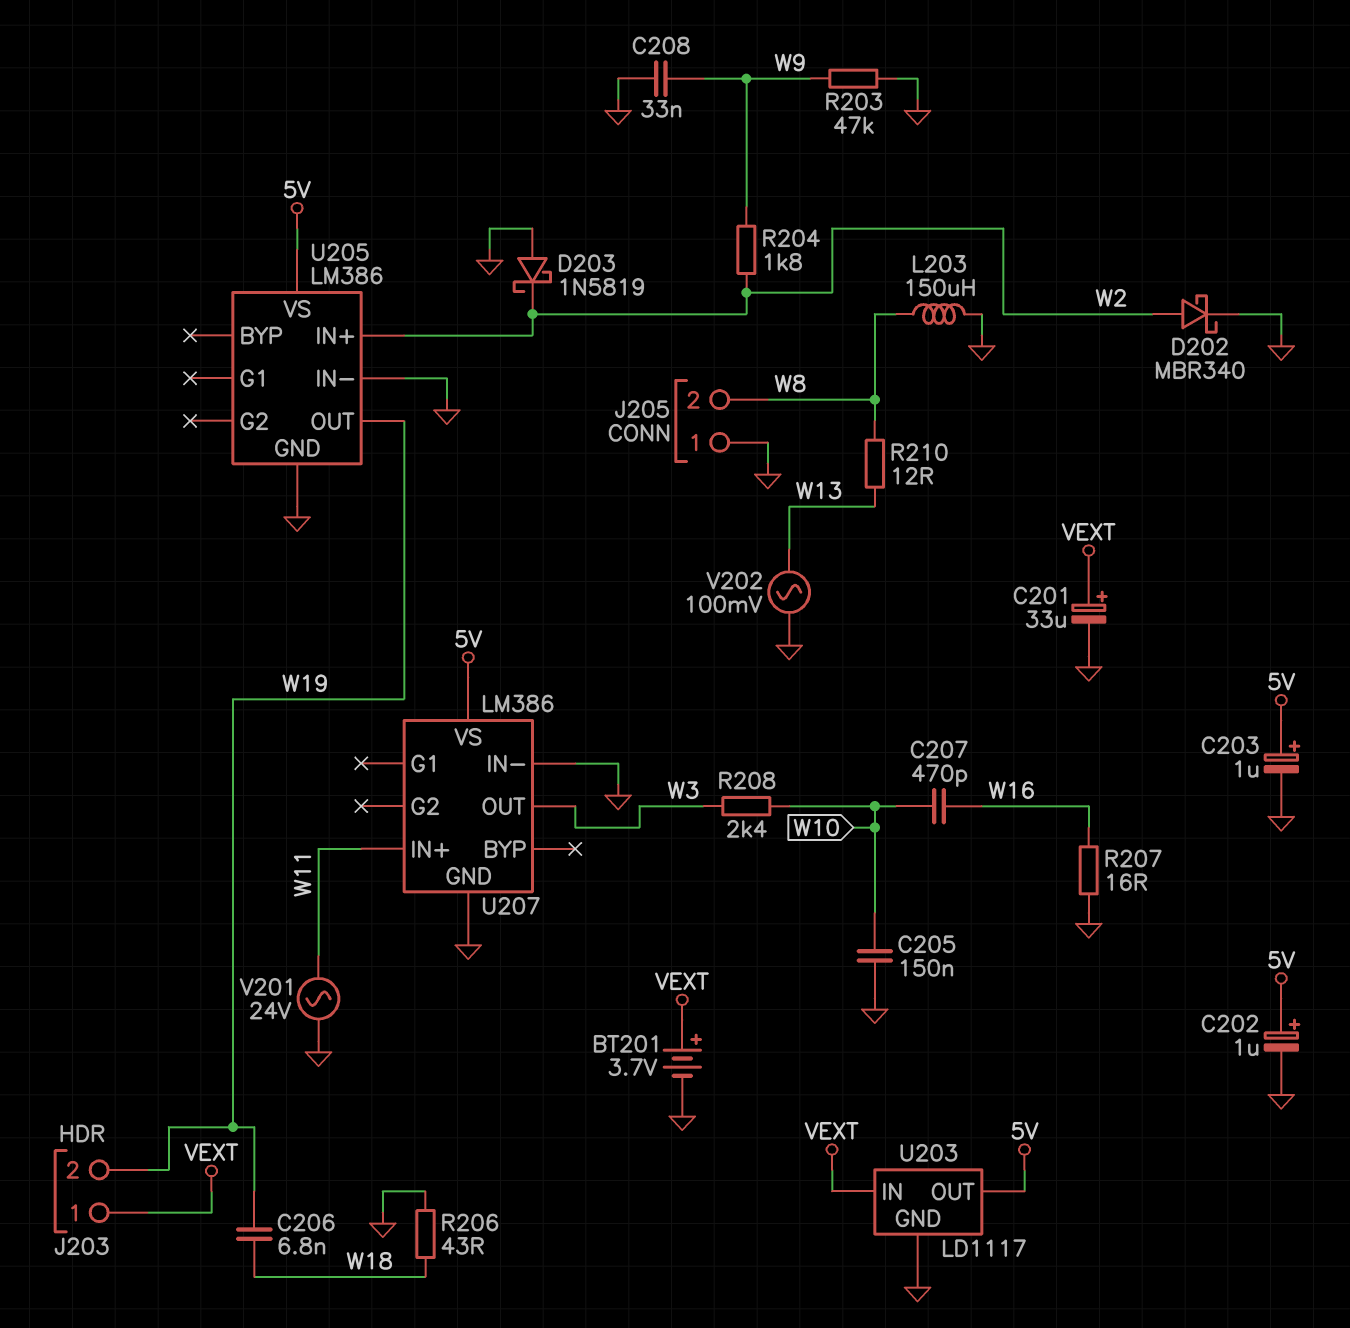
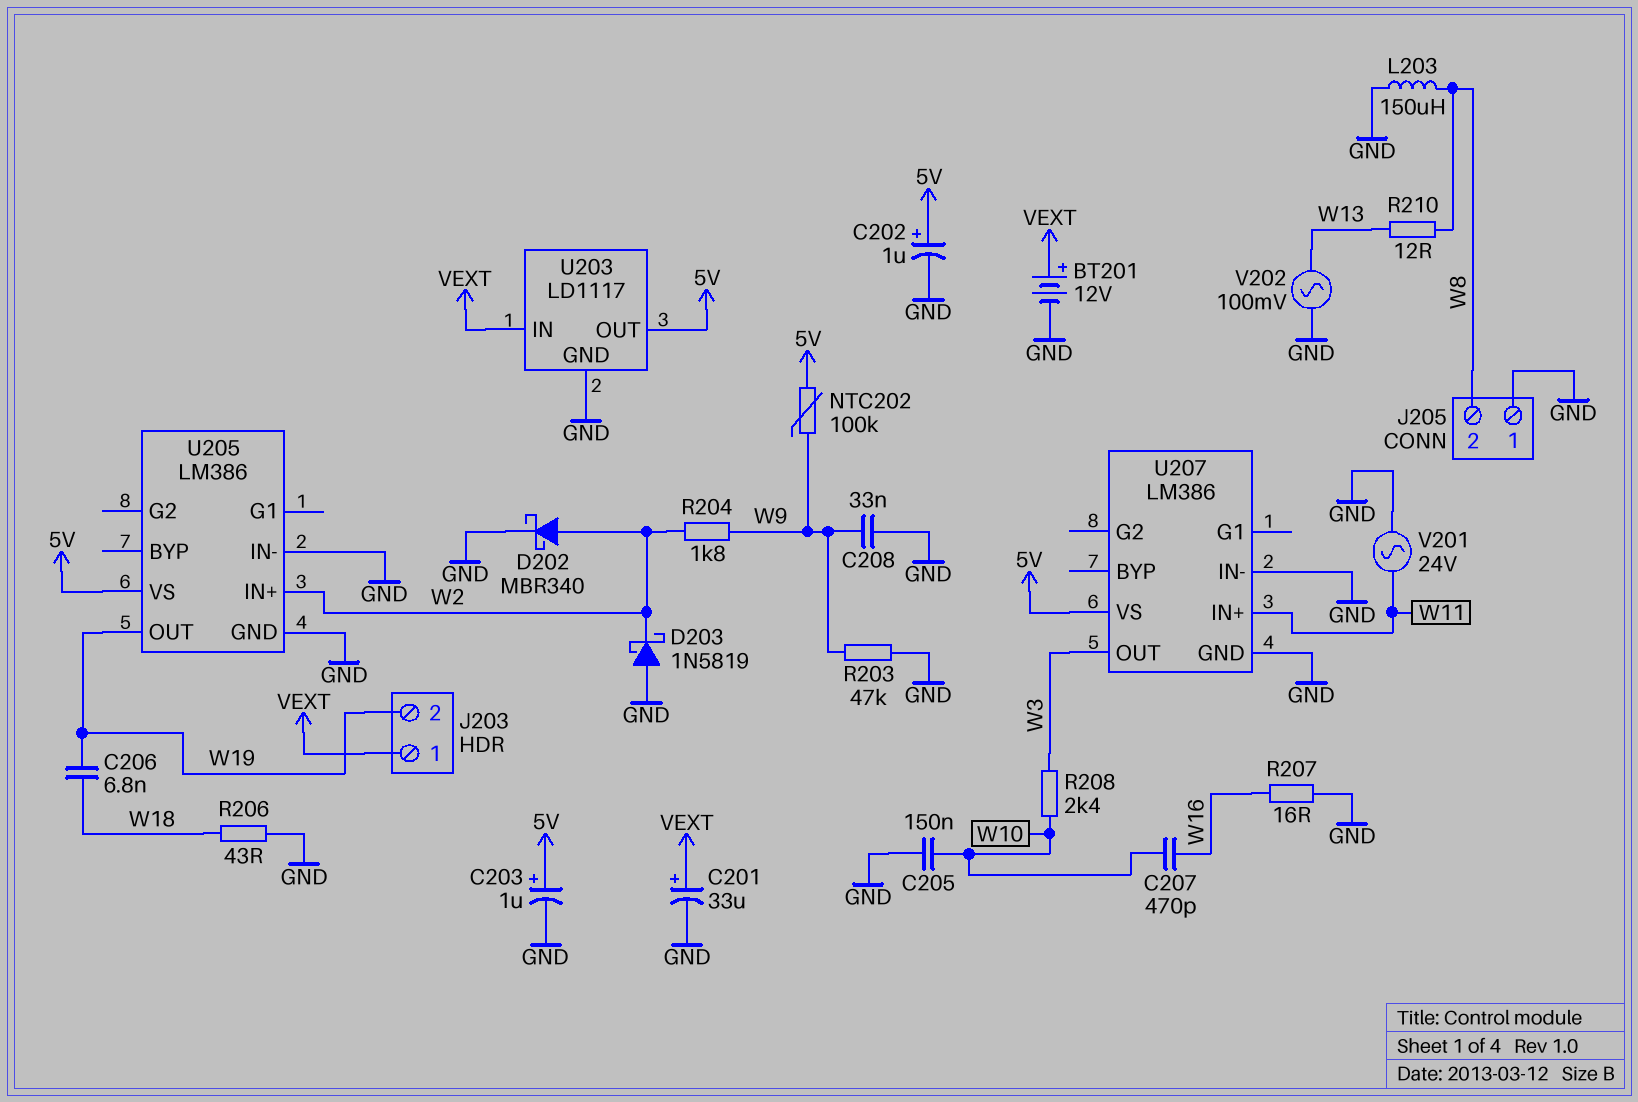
BT201: 3.7V (plus VEXT, minus GND) -> 12V (plus VEXT, minus GND)
NTC202: none -> 100k (5V, W9)

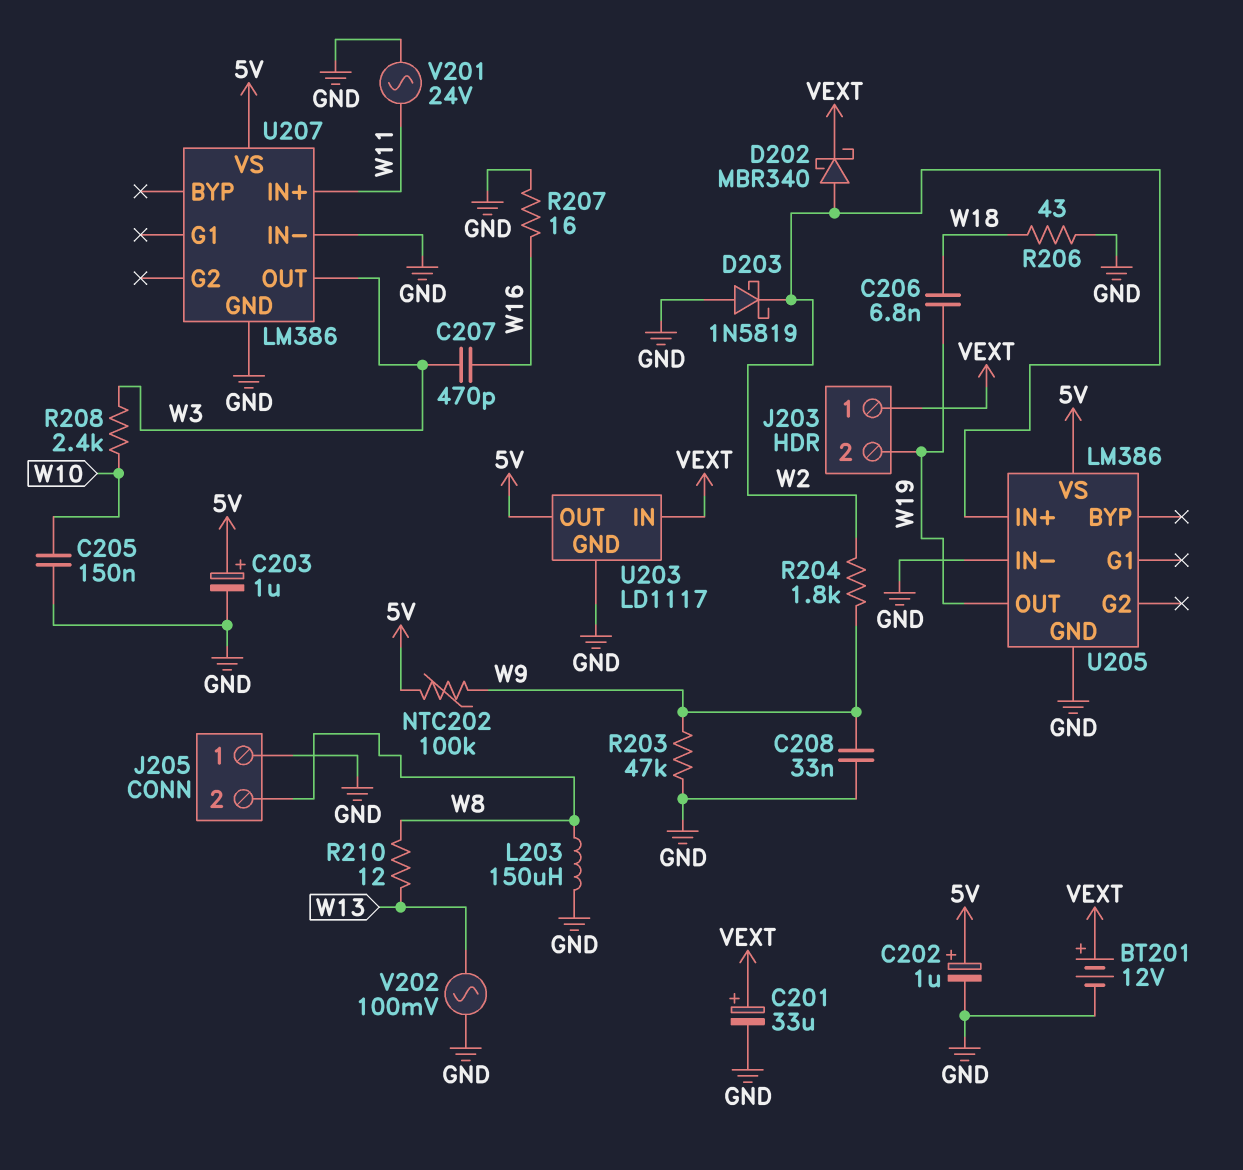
C207: 470pF (W10, W16) -> 470pF (W3, W16)
D202: schottky MBR340 (A W2, K GND) -> schottky MBR340 (A W2, K VEXT)

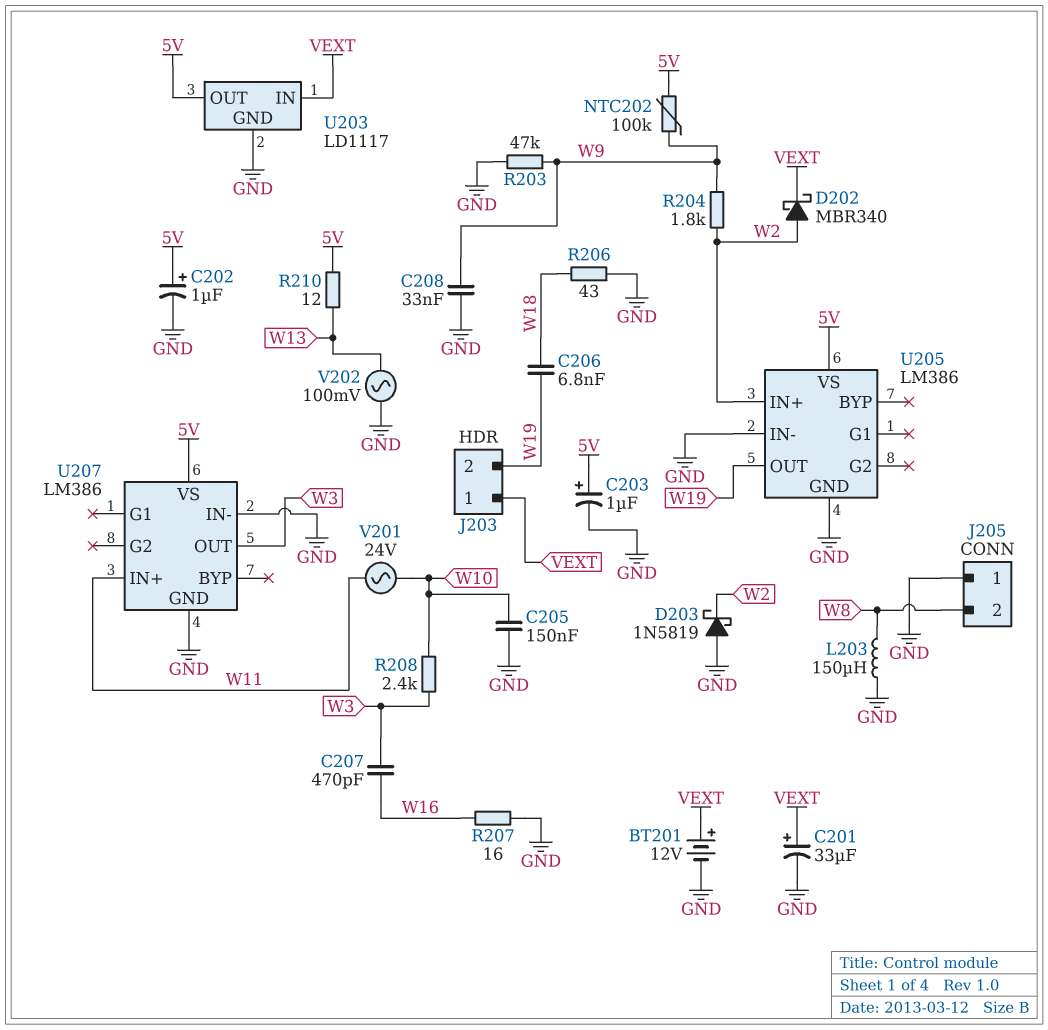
R210: 12 (W8, W13) -> 12 (5V, W13)
V201: AC 24V (GND, W11) -> AC 24V (W10, W11)

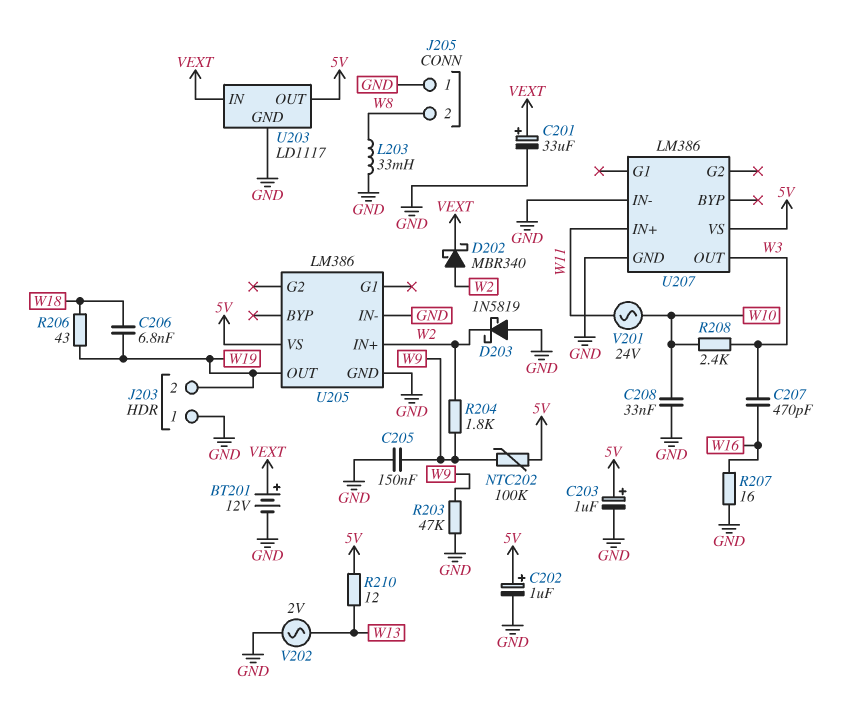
C205: 150nF (GND, W10) -> 150nF (GND, W9)
C208: 33nF (GND, W9) -> 33nF (GND, W10)
J203 pin 1: VEXT -> GND
L203: 150uH (GND, W8) -> 33mH (GND, W8)
R206: 43 (GND, W18) -> 43 (W18, W19)
V202: AC 100mV (GND, W13) -> AC 2V (GND, W13)

